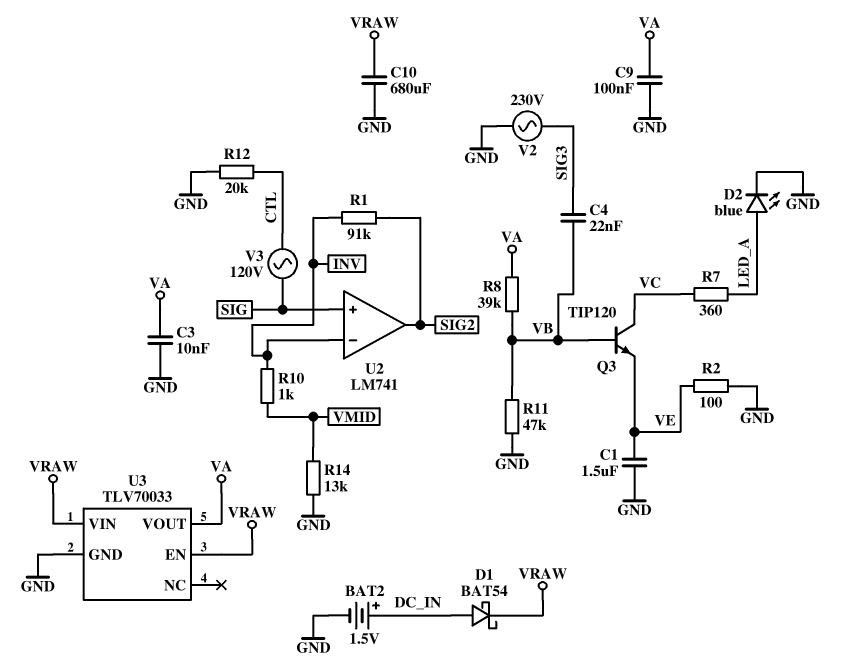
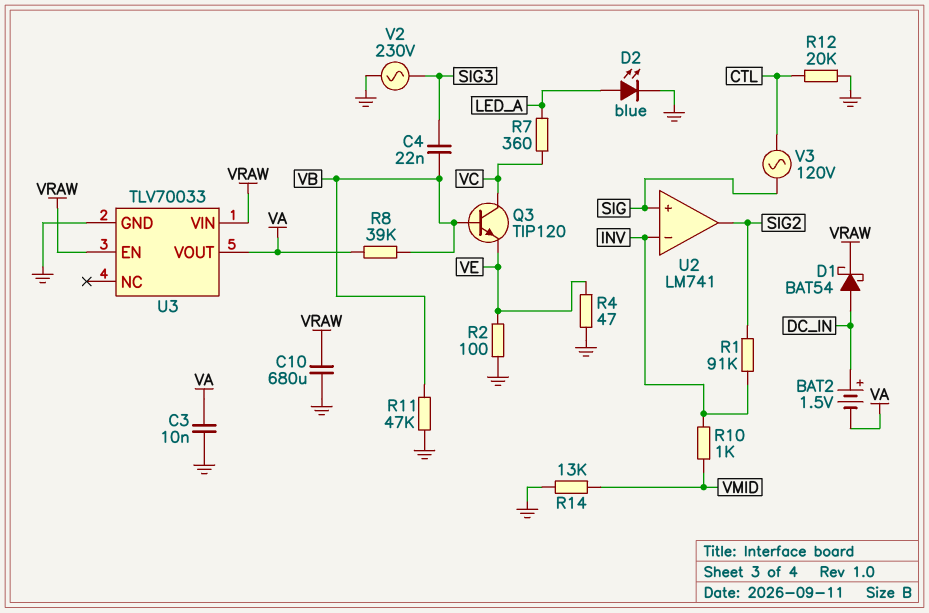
BAT2: 1.5V (plus DC_IN, minus GND) -> 1.5V (plus DC_IN, minus VA)
C1: 1.5uF (GND, VE) -> none
C9: 100nF (GND, VA) -> none
R4: none -> 47 (GND, VE)

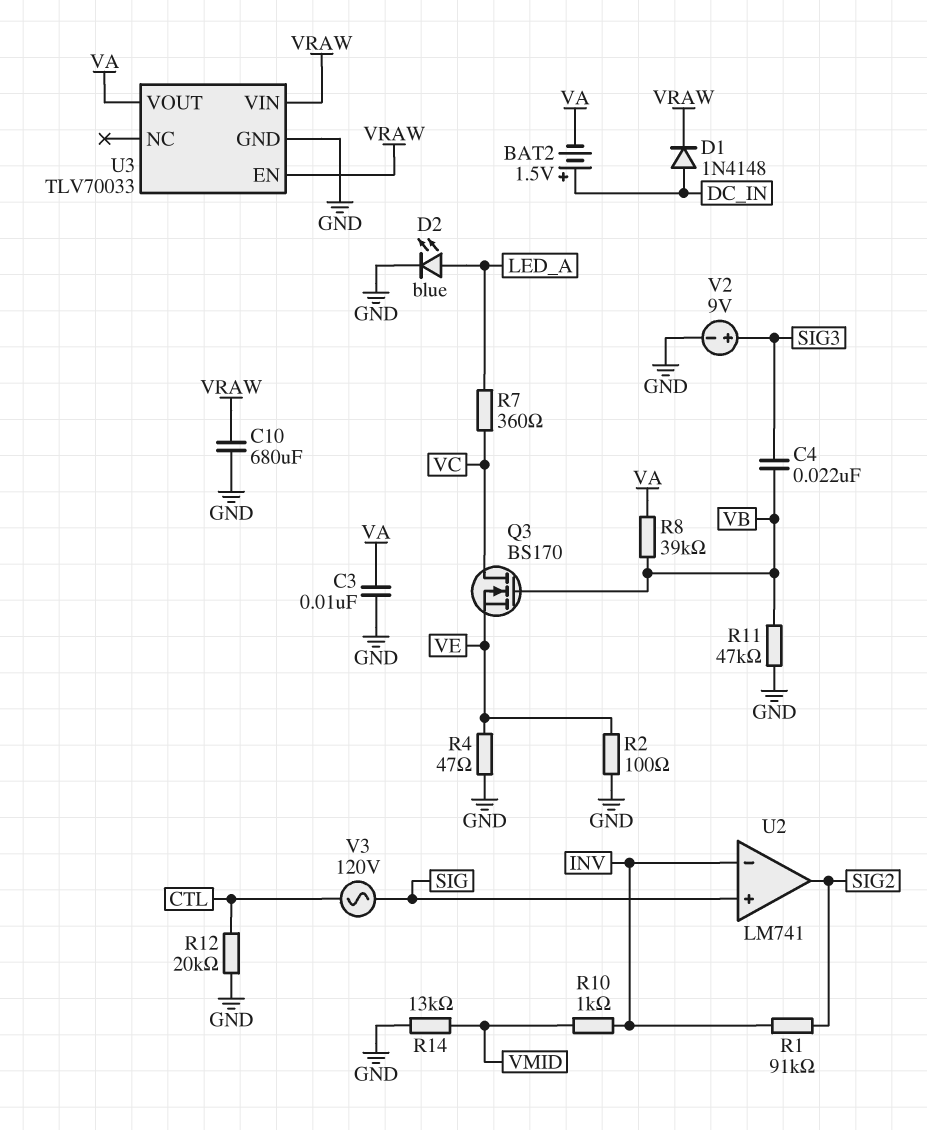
D1: schottky BAT54 (A DC_IN, K VRAW) -> diode 1N4148 (A DC_IN, K VRAW)
Q3: NPN TIP120 (B VB, C VC, E VE) -> NMOS BS170 (G VB, D VC, S VE)
V2: AC 230V (GND, SIG3) -> 9V (plus SIG3, minus GND)

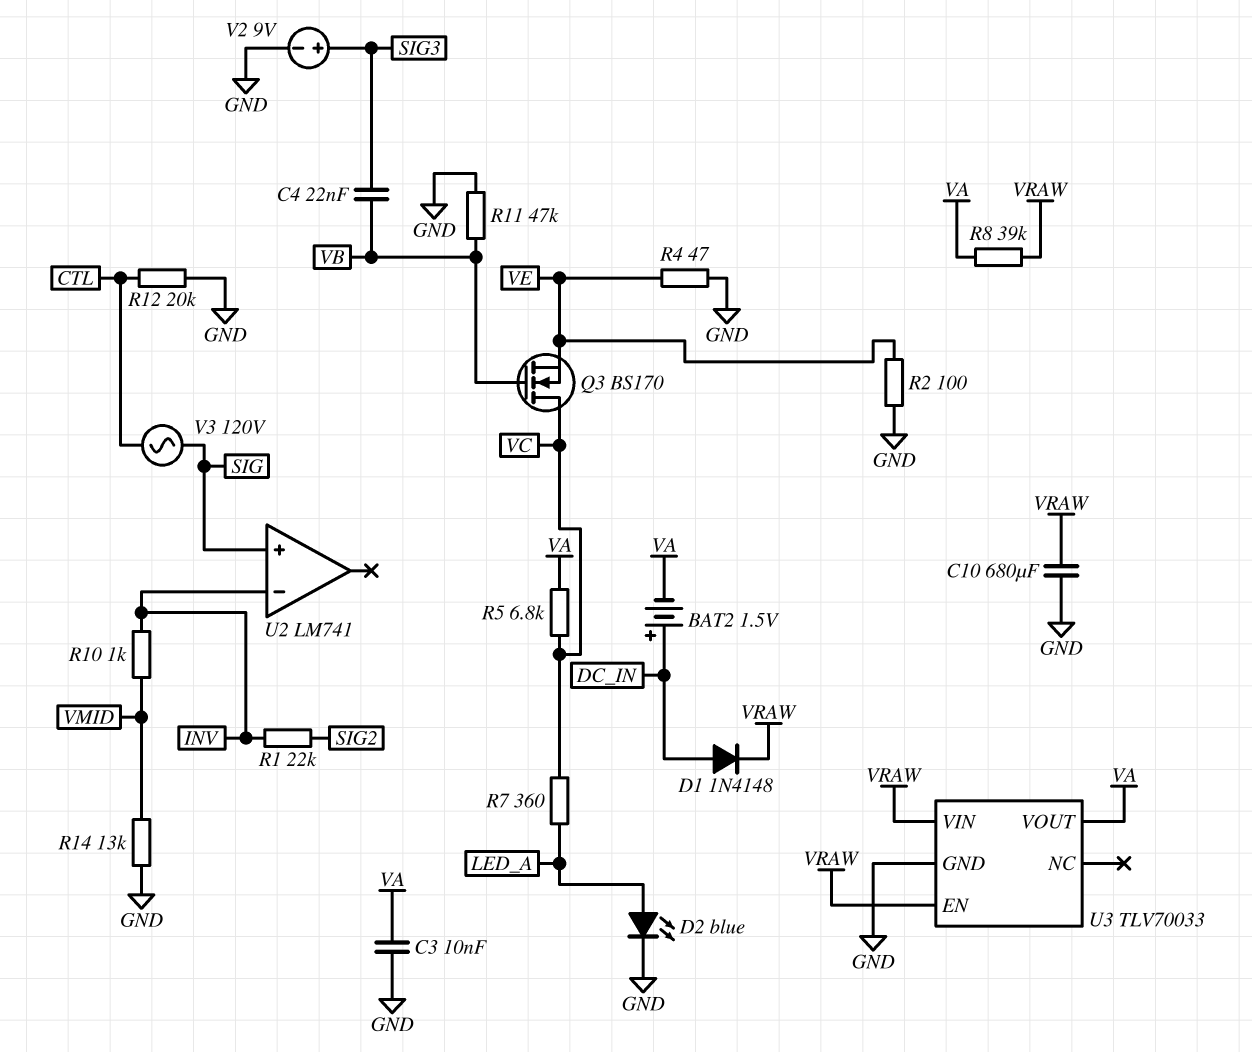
R1: 91k (INV, SIG2) -> 22k (INV, SIG2)
R5: none -> 6.8k (VA, VC)
R8: 39k (VA, VB) -> 39k (VA, VRAW)
U2 pin out: SIG2 -> none

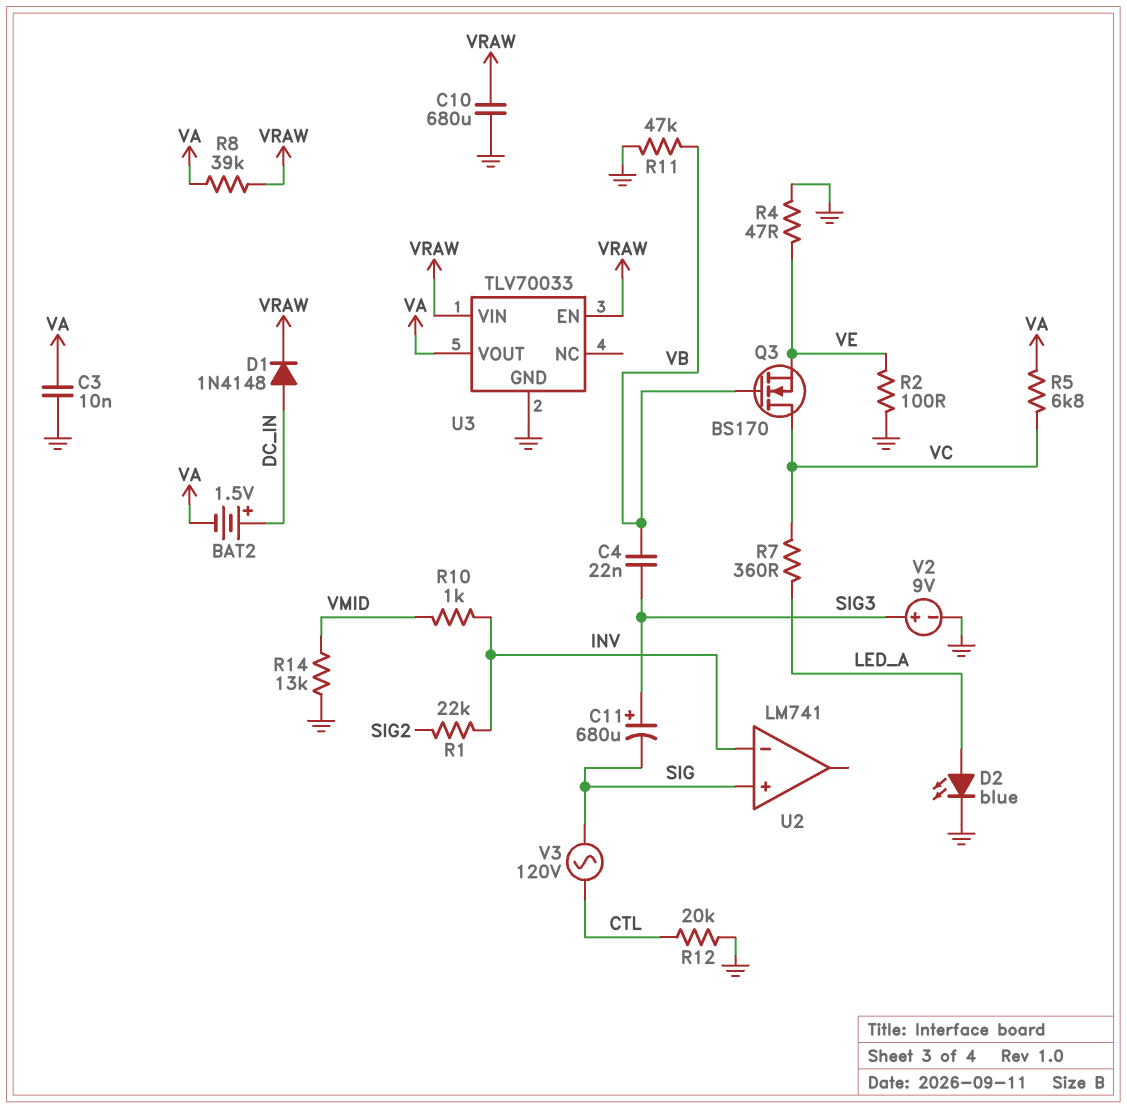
C11: none -> 680uF (plus SIG3, minus SIG)

